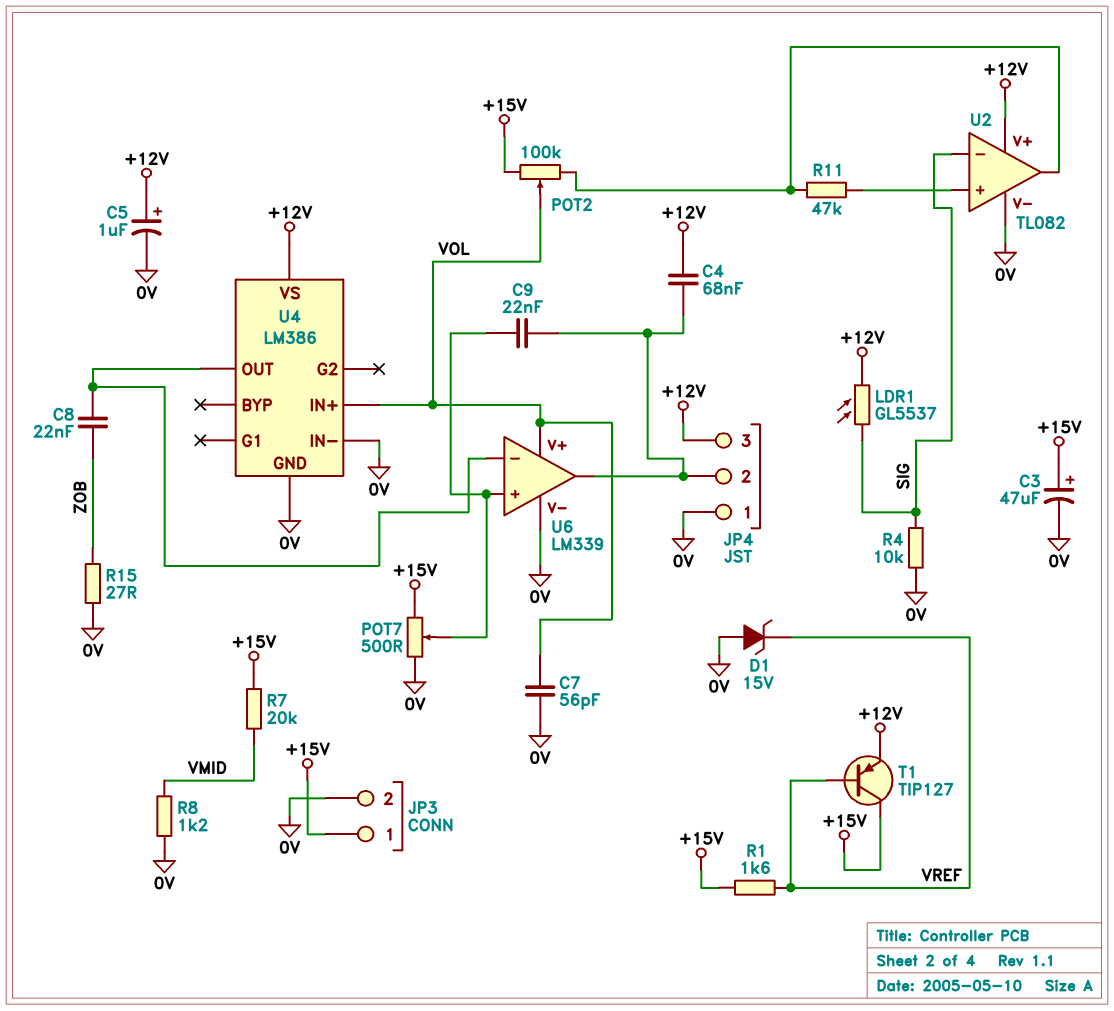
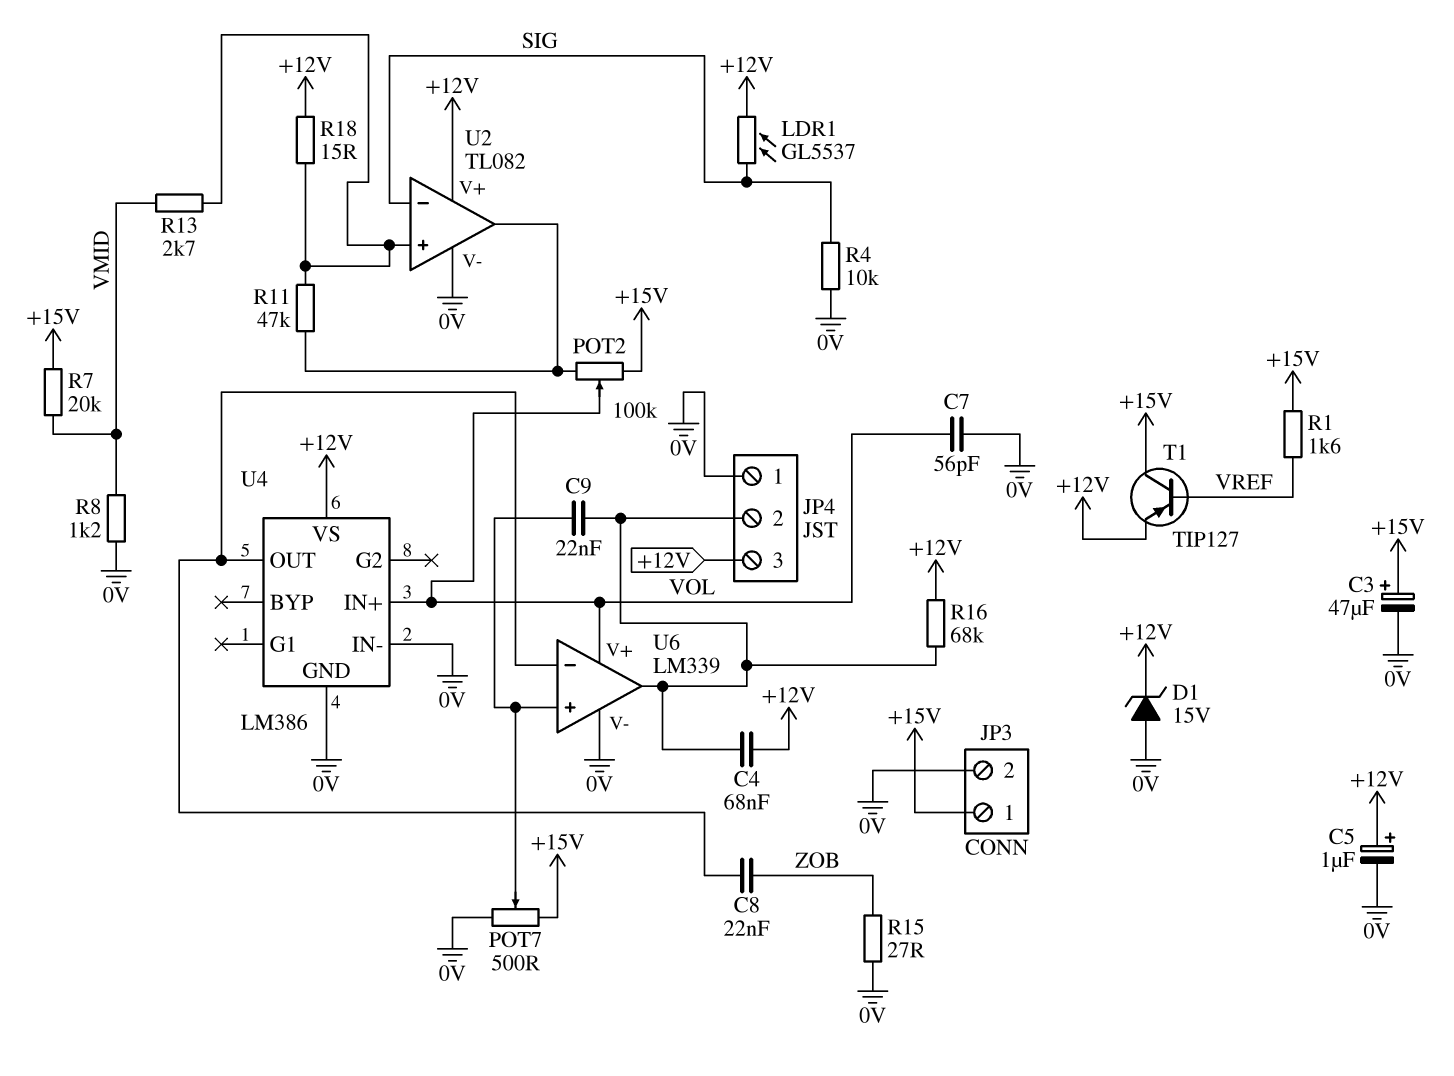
D1: zener 15V (A 0V, K VREF) -> zener 15V (A 0V, K +12V)
R13: none -> 2.7k (U2/in+, VMID)
R16: none -> 68k (+12V, JP4/2)
R18: none -> 15 (+12V, U2/in+)

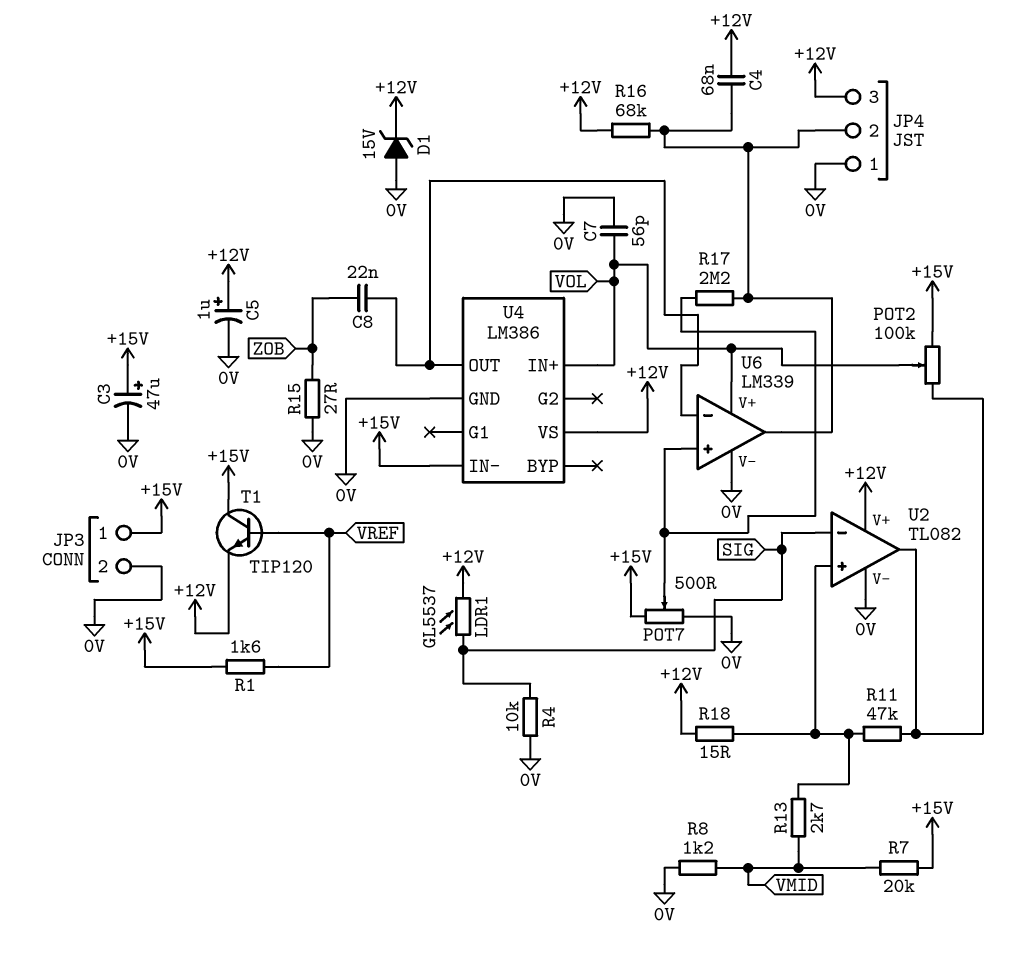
C9: 22nF (JP4/2, U6/in+) -> none
R17: none -> 2.2M (JP4/2, U6/in+)
T1: PNP TIP127 (B VREF, C +15V, E +12V) -> NPN TIP120 (B VREF, C +15V, E +12V)
U4 pin IN-: 0V -> +15V

